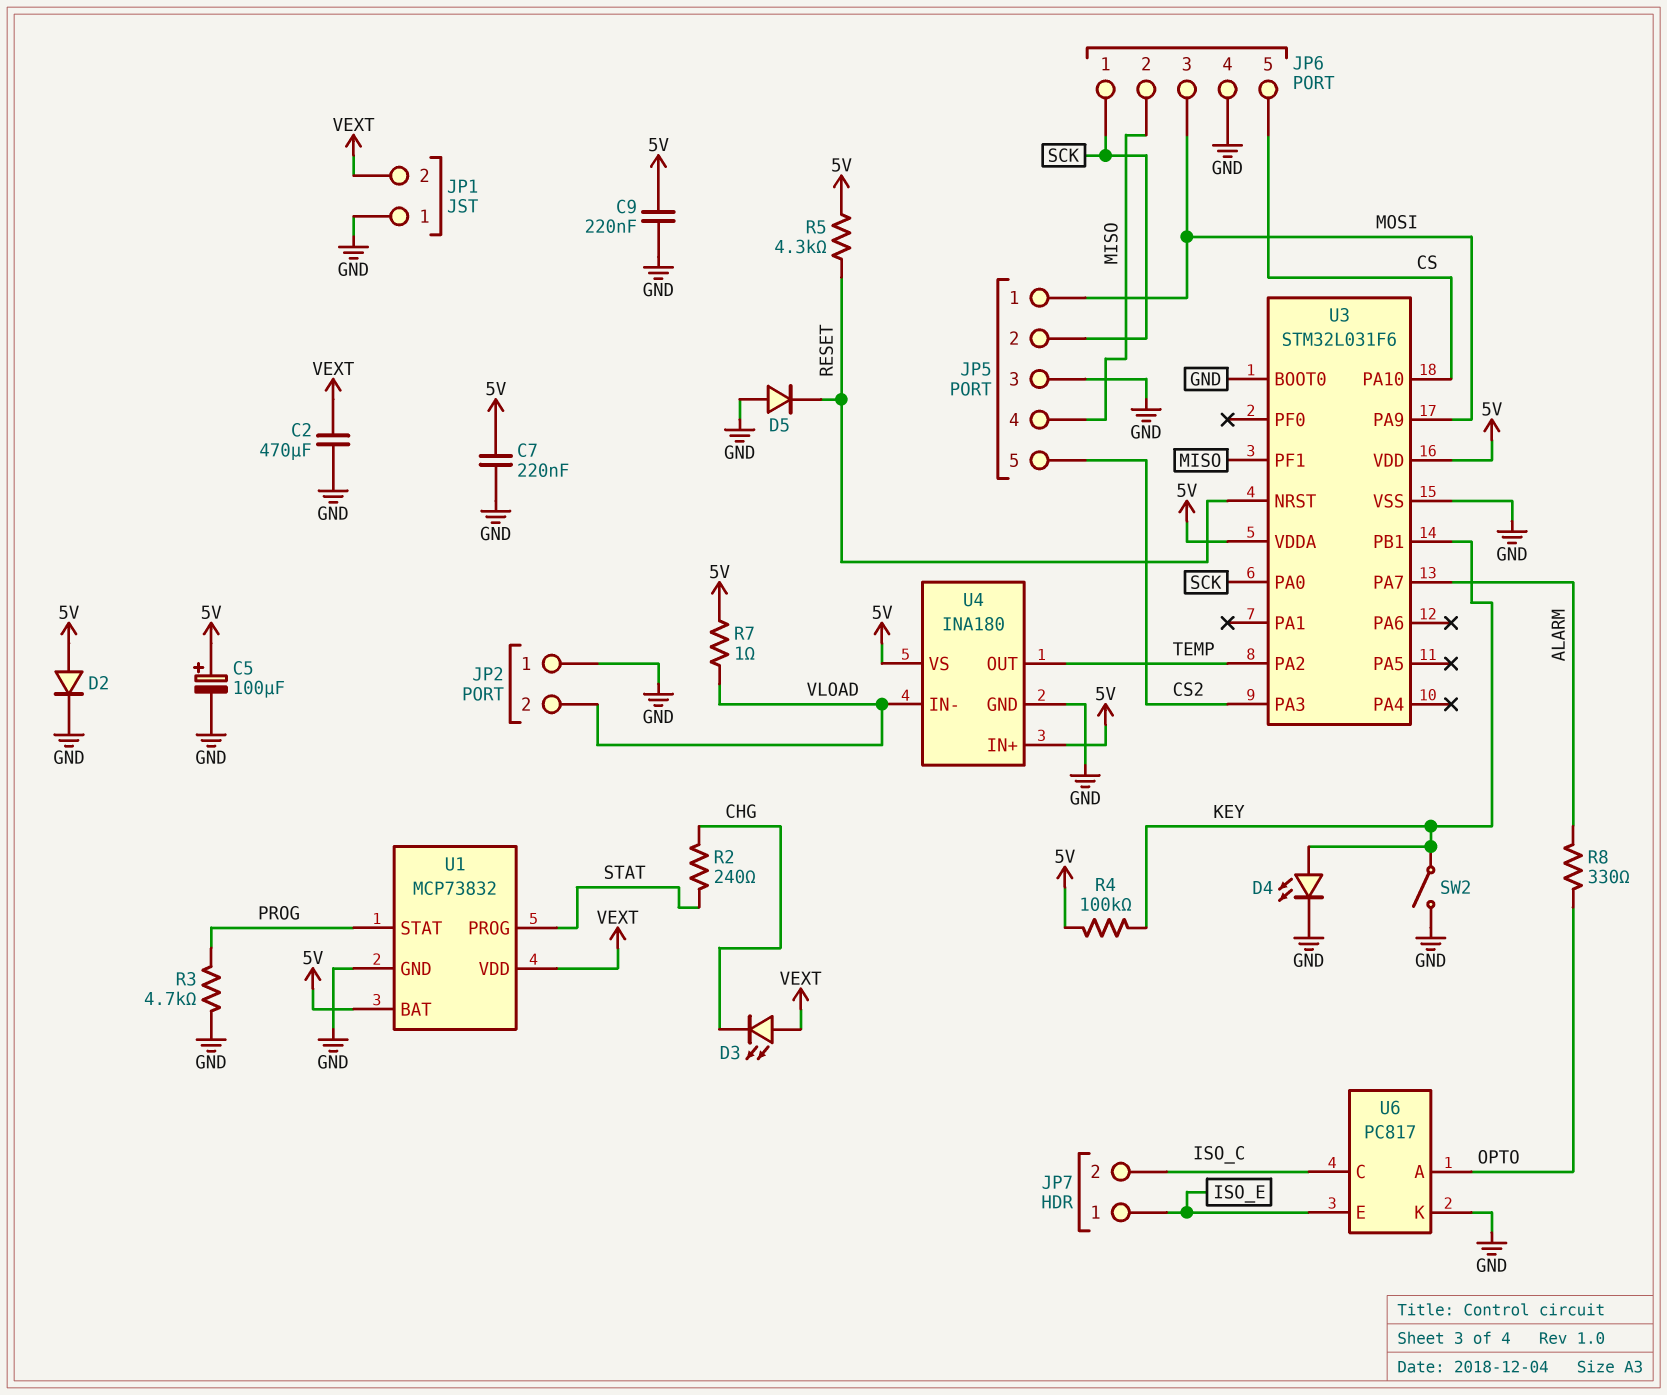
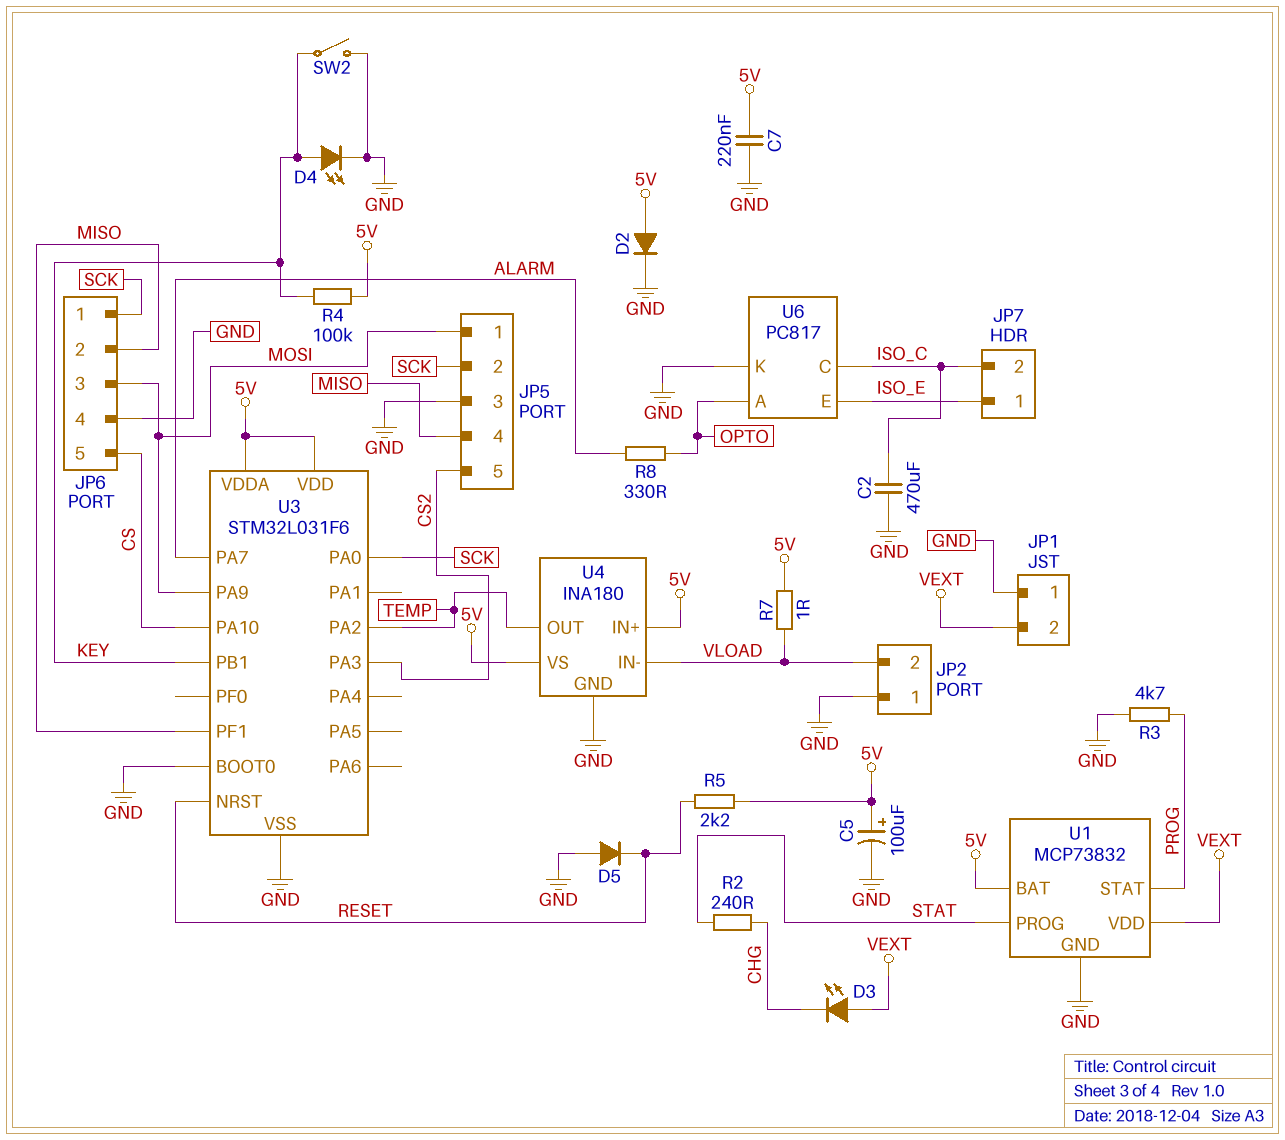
C2: 470uF (GND, VEXT) -> 470uF (GND, ISO_C)
C9: 220nF (5V, GND) -> none
R5: 4.3k (5V, RESET) -> 2.2k (5V, RESET)

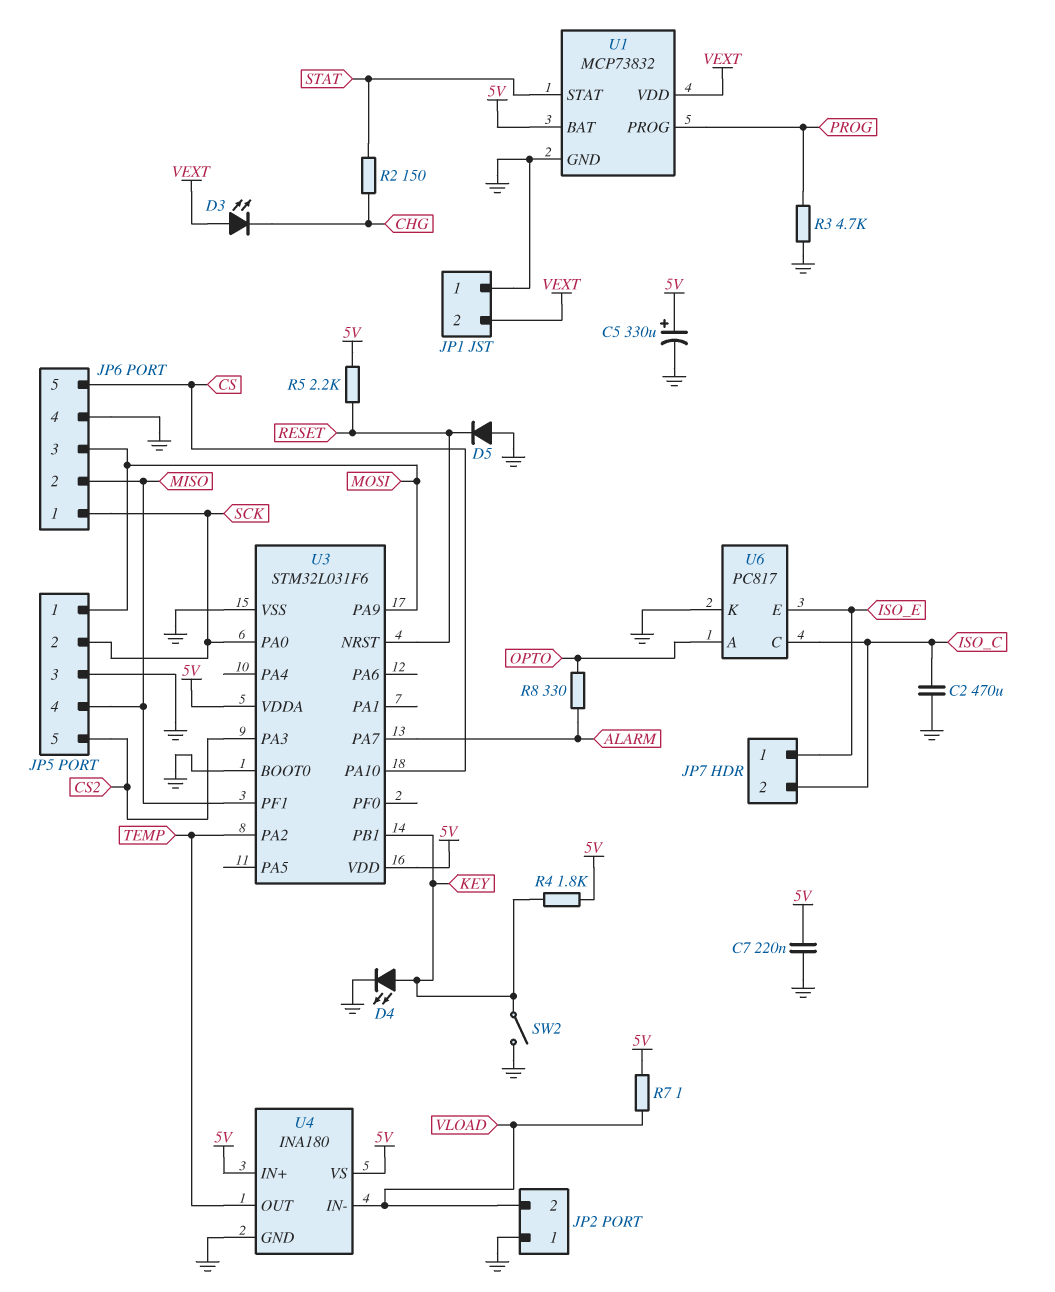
C5: 100uF (plus 5V, minus GND) -> 330uF (plus 5V, minus GND)
D2: diode (A 5V, K GND) -> none
R2: 240 (CHG, STAT) -> 150 (CHG, STAT)
R4: 100k (5V, KEY) -> 1.8k (5V, KEY)
U1 pin PROG: STAT -> PROG
U1 pin STAT: PROG -> STAT

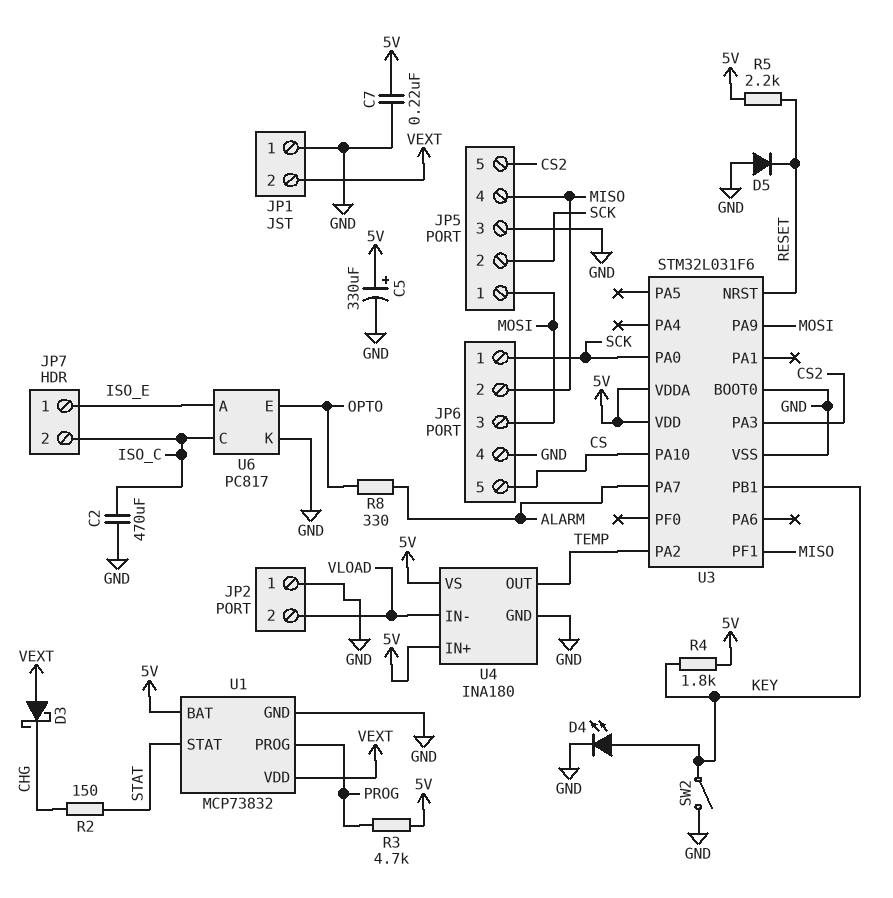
D3: LED (A VEXT, K CHG) -> schottky (A VEXT, K CHG)
R3: 4.7k (GND, PROG) -> 4.7k (5V, PROG)
R7: 1 (5V, VLOAD) -> none
U6 pin A: OPTO -> ISO_E
U6 pin E: ISO_E -> OPTO

